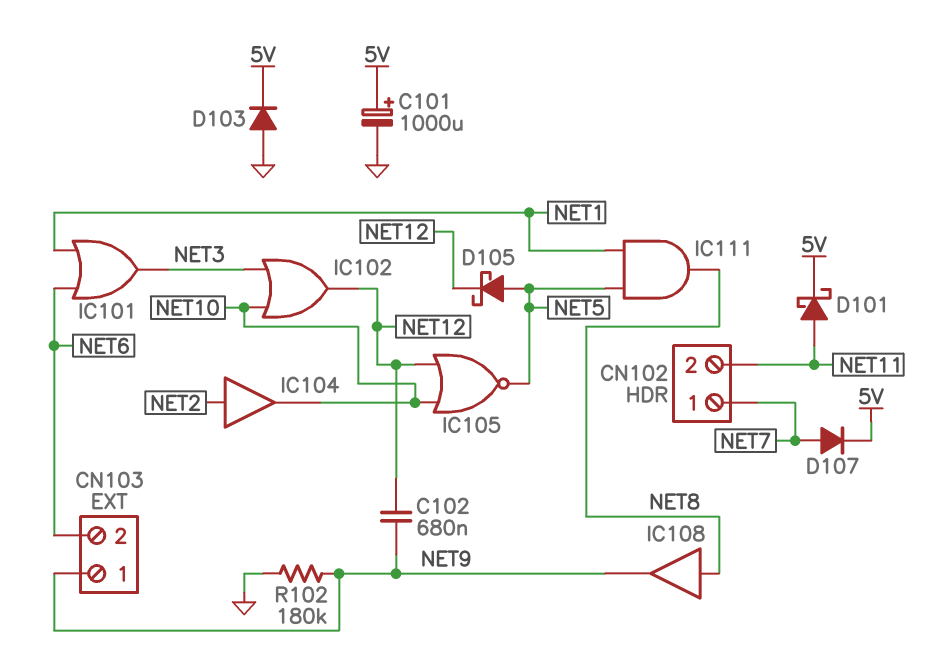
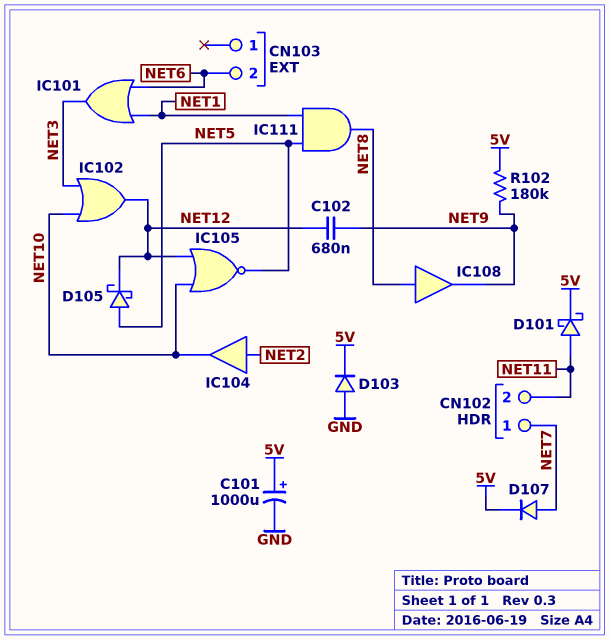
CN103 pin 1: NET9 -> none
R102: 180k (GND, NET9) -> 180k (5V, NET9)

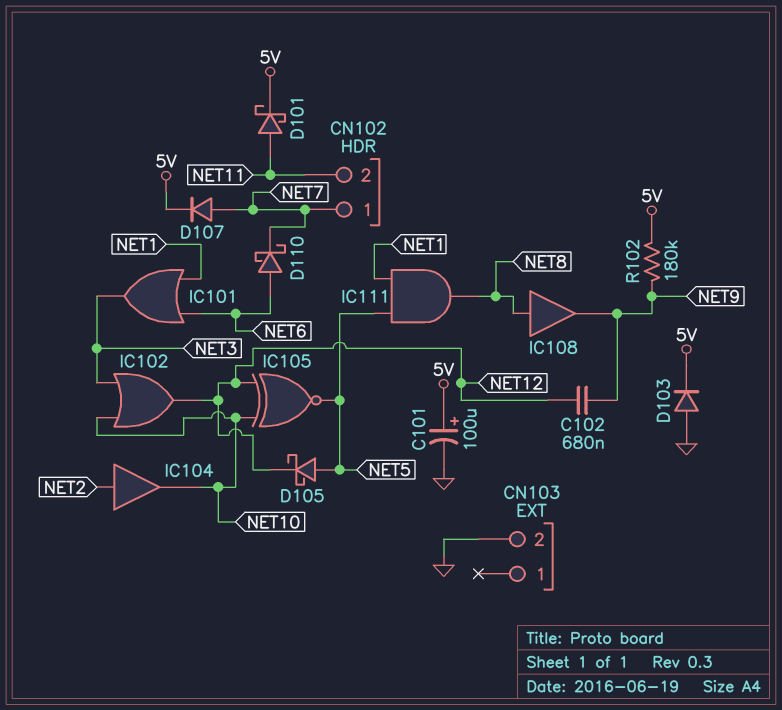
C101: 1000uF (plus 5V, minus GND) -> 100uF (plus 5V, minus GND)
CN103 pin 2: NET6 -> GND
D110: none -> schottky (A NET6, K NET7)
IC105: NOR (in NET10, in NET12, out NET5) -> XNOR (in NET10, in NET12, out NET5)

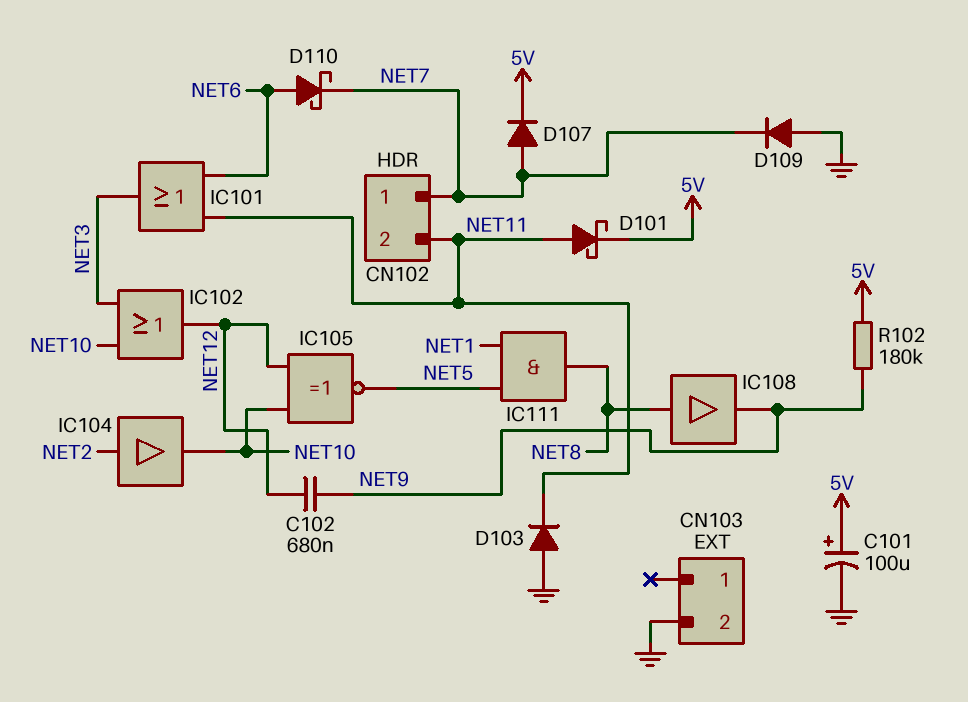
D103: diode (A GND, K 5V) -> diode (A GND, K NET11)
D105: schottky (A NET5, K NET12) -> none
D109: none -> diode (A GND, K NET7)
IC101: OR (in NET1, in NET6, out NET3) -> OR (in NET6, in NET11, out NET3)

